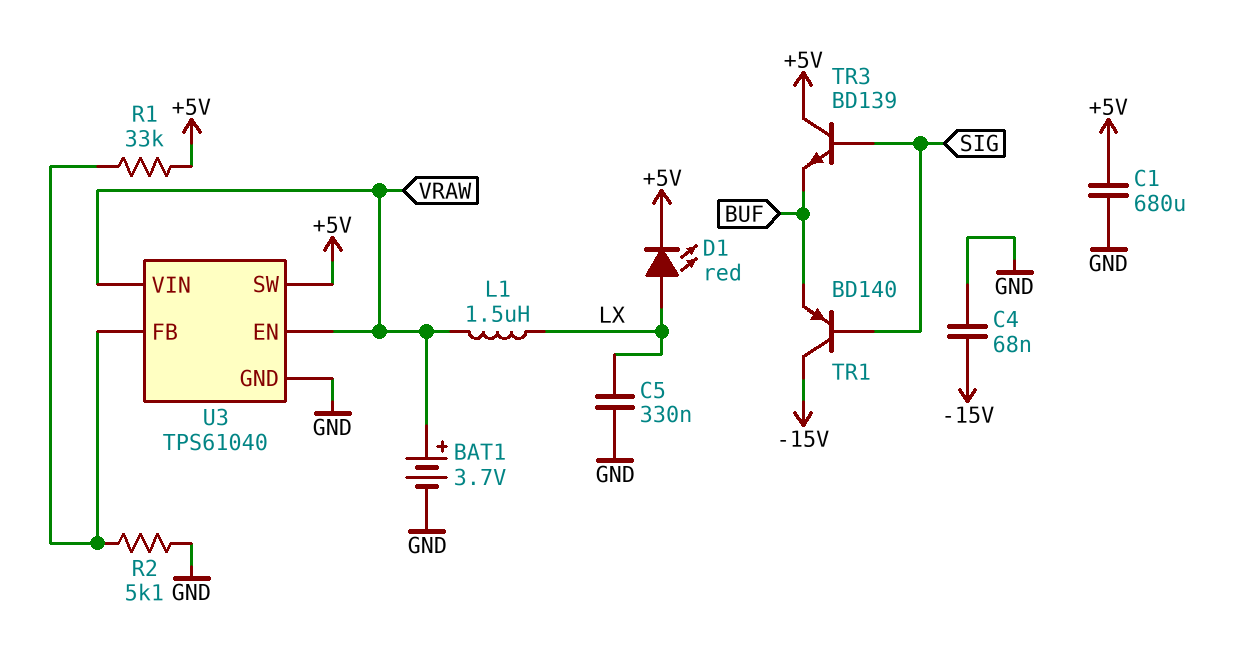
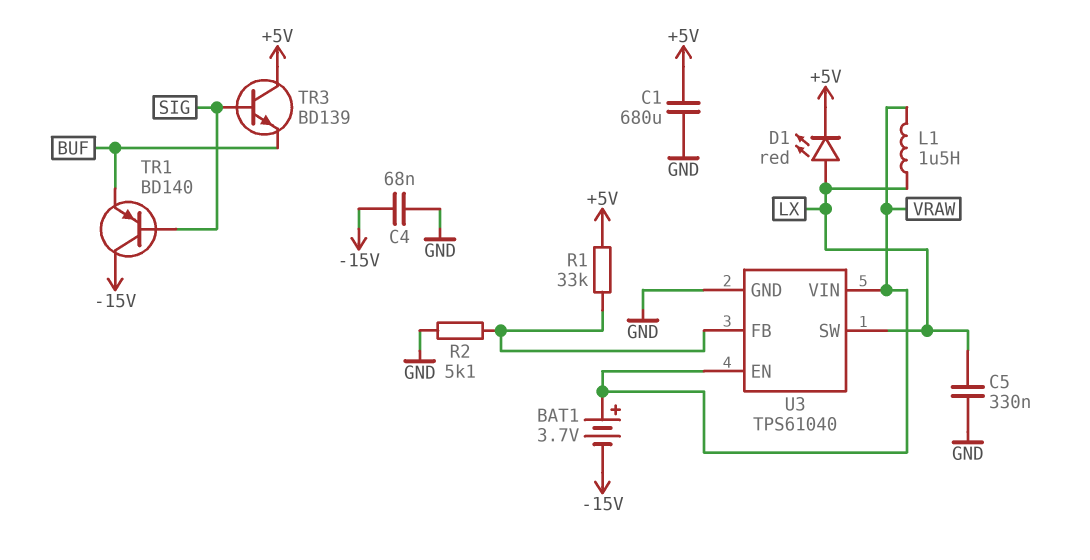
BAT1: 3.7V (plus VRAW, minus GND) -> 3.7V (plus VRAW, minus -15V)
U3 pin SW: +5V -> LX

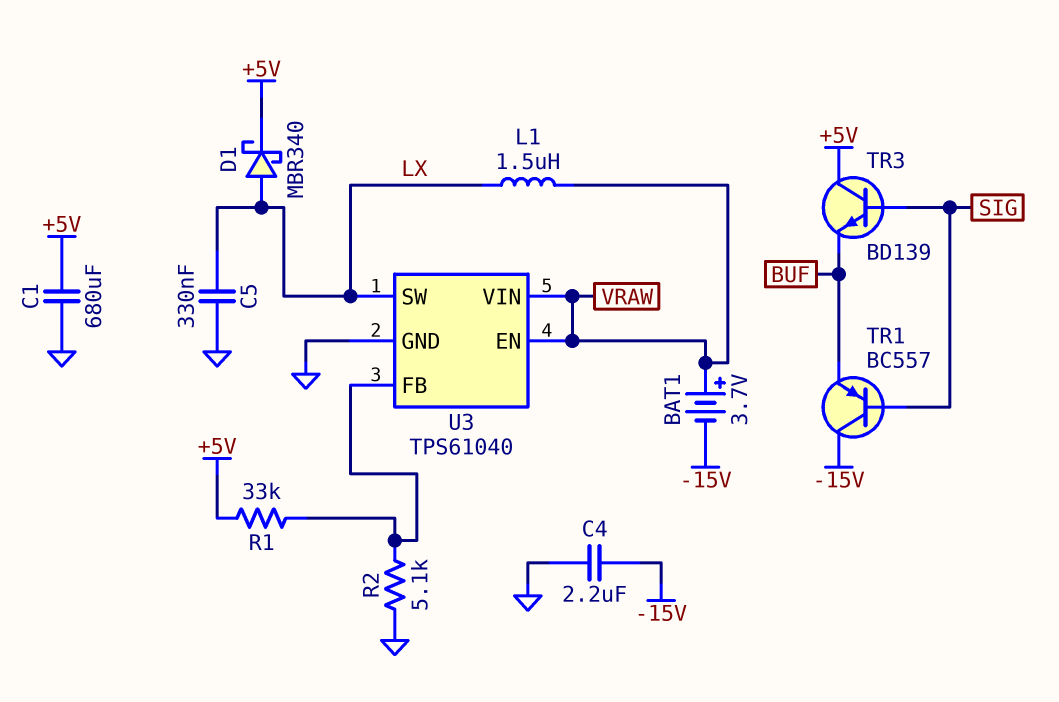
C4: 68nF (-15V, GND) -> 2.2uF (-15V, GND)
D1: LED red (A LX, K +5V) -> schottky MBR340 (A LX, K +5V)
TR1: PNP BD140 (B SIG, C -15V, E BUF) -> PNP BC557 (B SIG, C -15V, E BUF)

